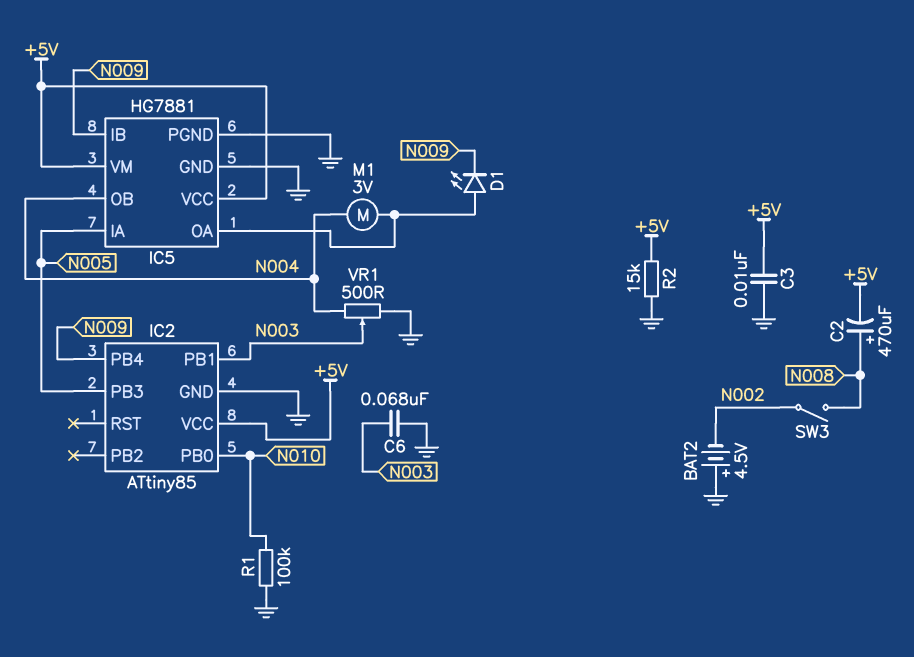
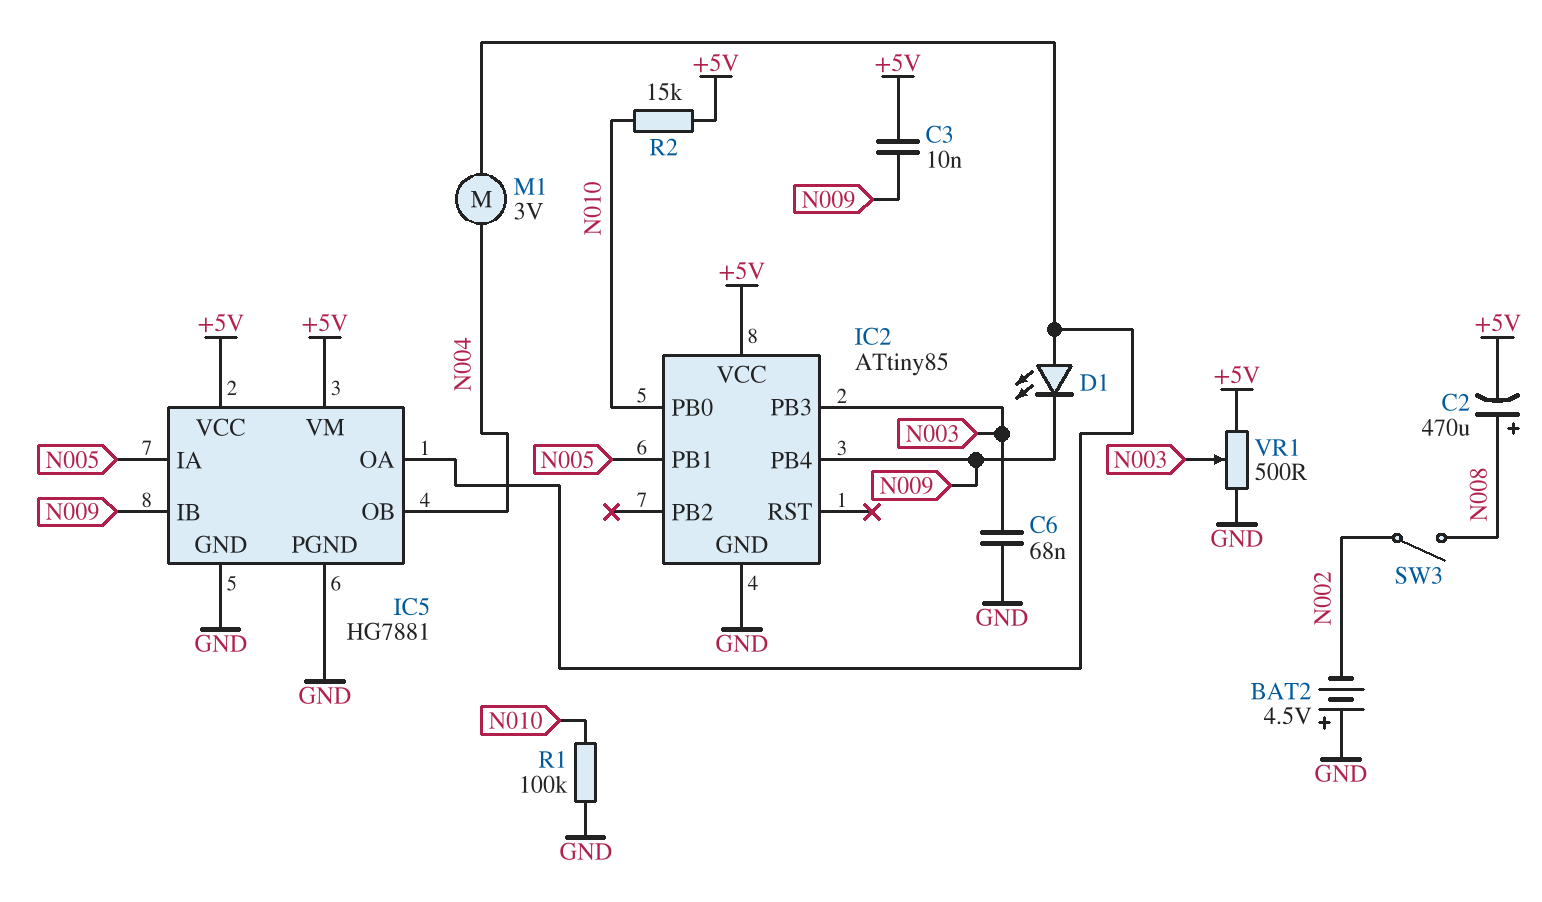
C3: 10nF (+5V, GND) -> 10nF (+5V, N009)
IC2 pin PB1: N003 -> N005
IC2 pin PB3: N005 -> N003
R2: 15k (+5V, GND) -> 15k (+5V, N010)
VR1: 500 (GND, N004, wiper N003) -> 500 (+5V, GND, wiper N003)

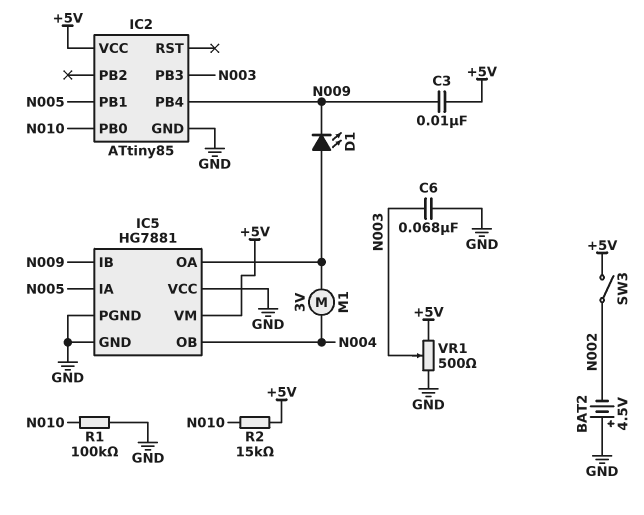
C2: 470uF (plus N008, minus +5V) -> none
IC5 pin VCC: +5V -> GND
SW3: switch (N002, N008) -> switch (+5V, N002)

